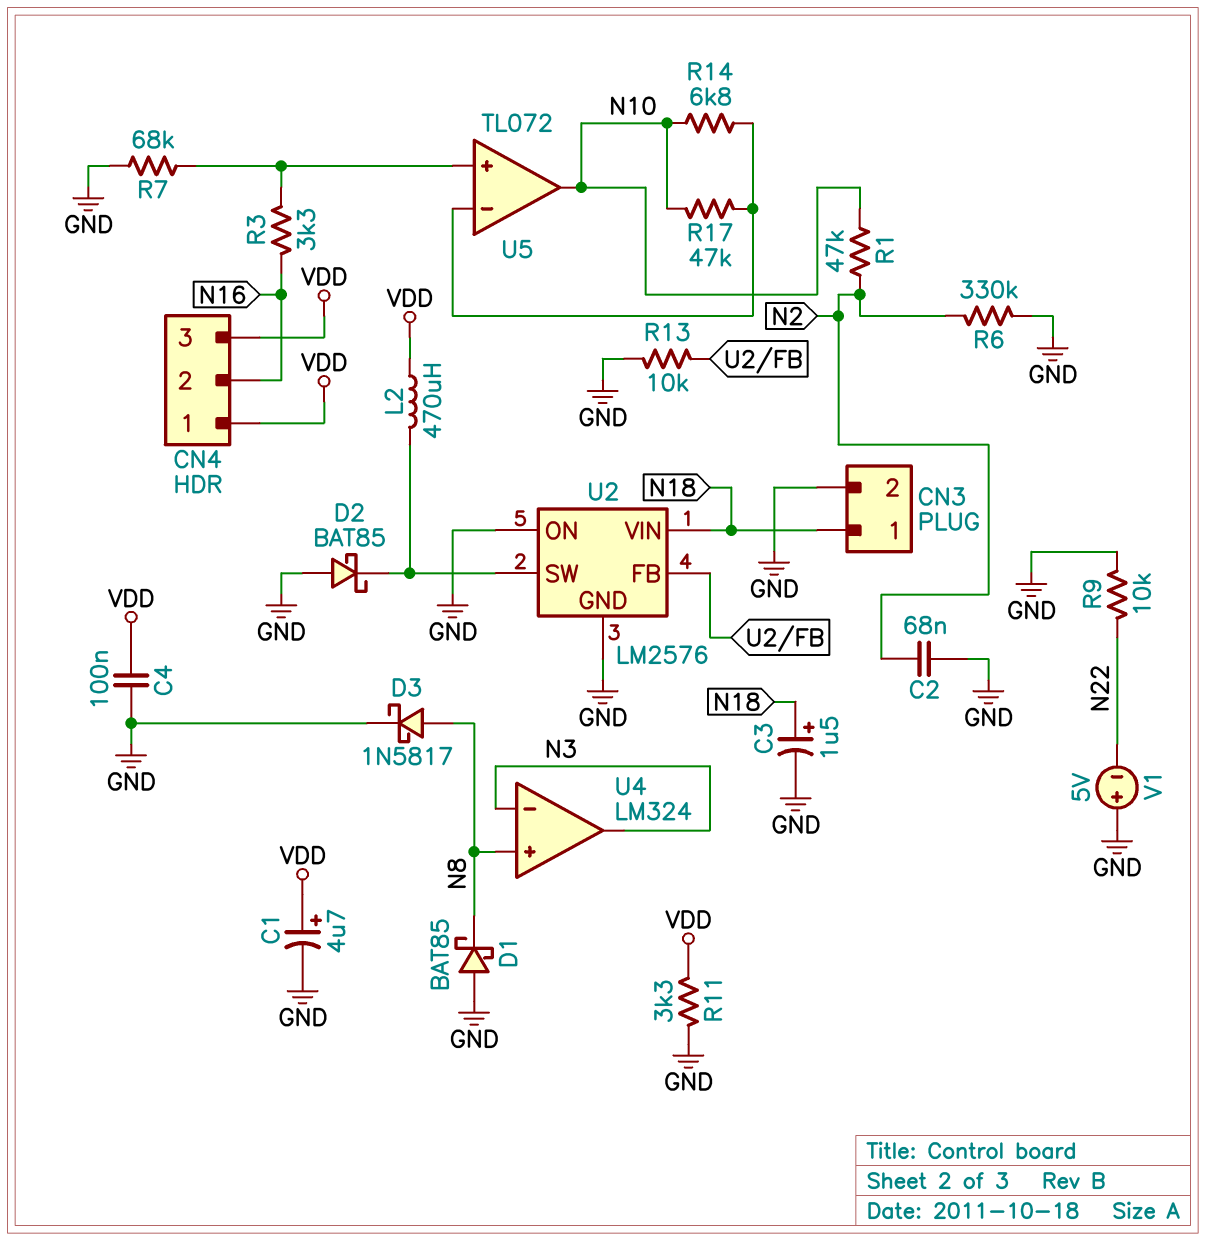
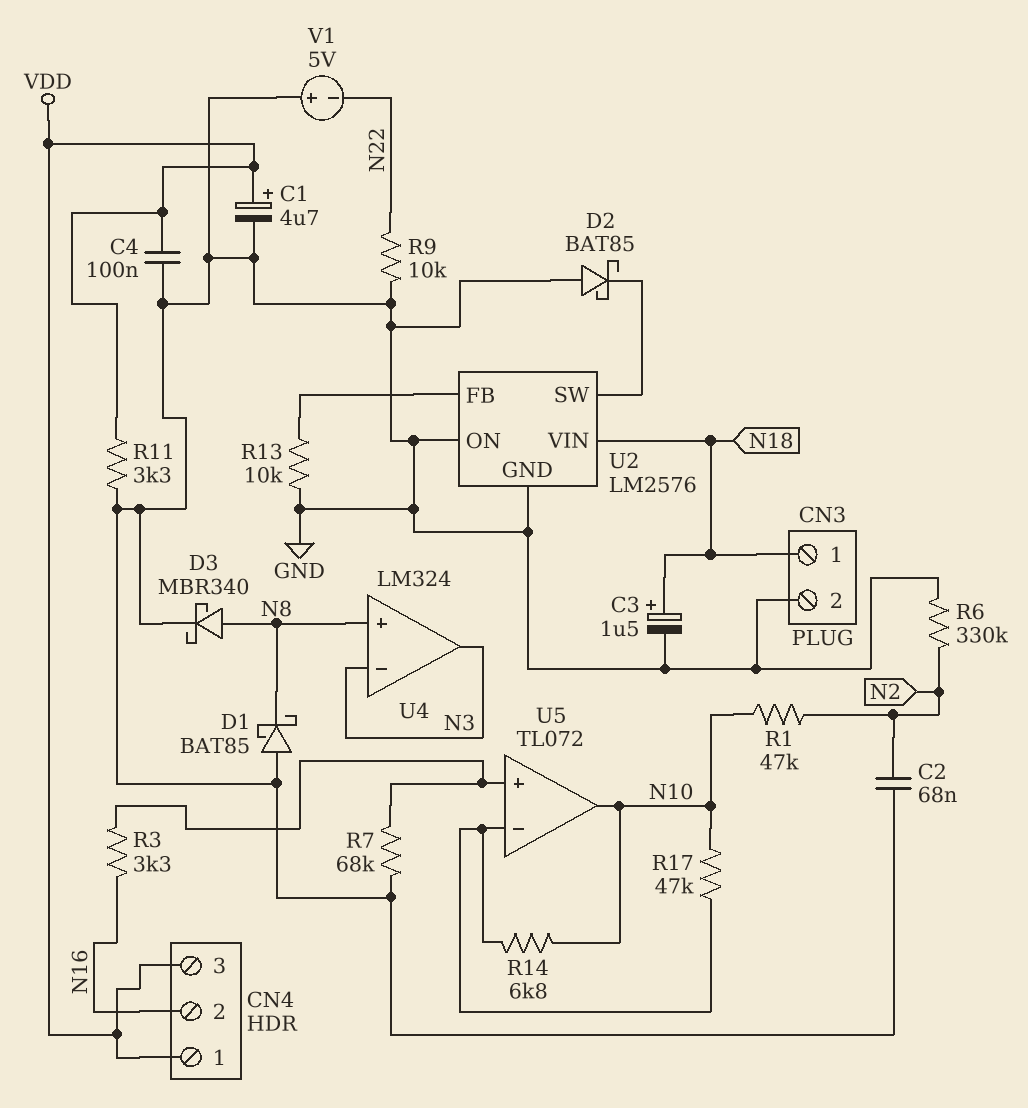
D3: schottky 1N5817 (A N8, K GND) -> schottky MBR340 (A N8, K GND)
L2: 470uH (U2/SW, VDD) -> none

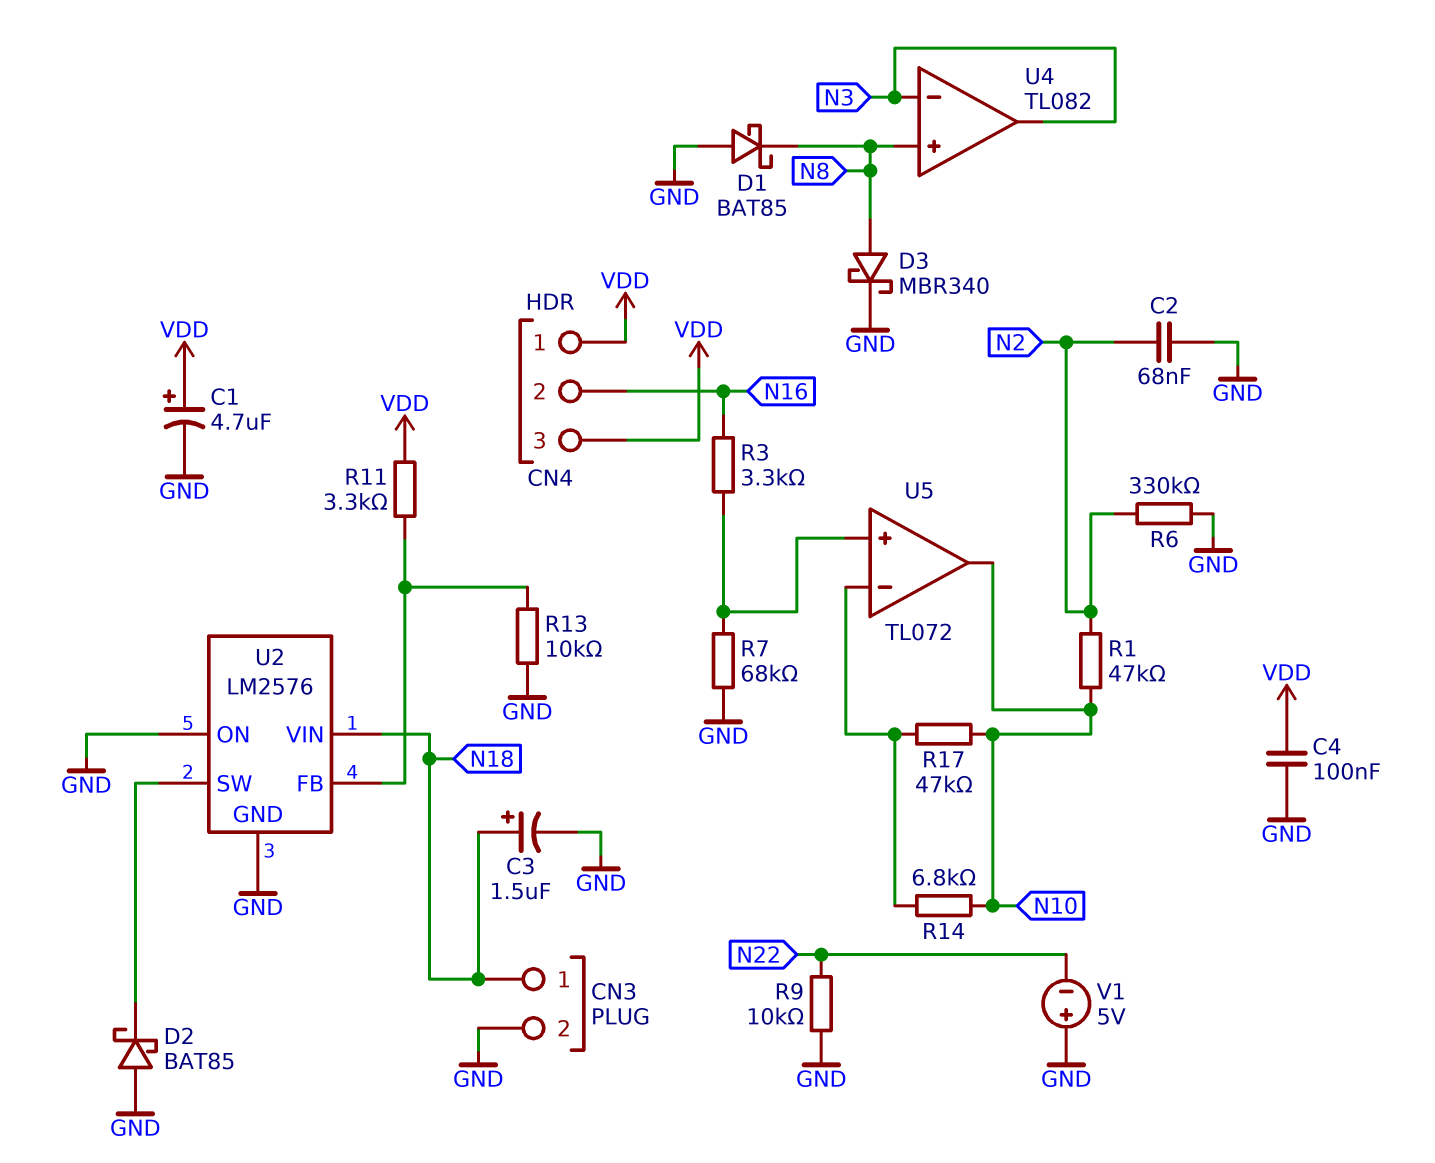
R11: 3.3k (GND, VDD) -> 3.3k (U2/FB, VDD)
U4: LM324 -> TL082

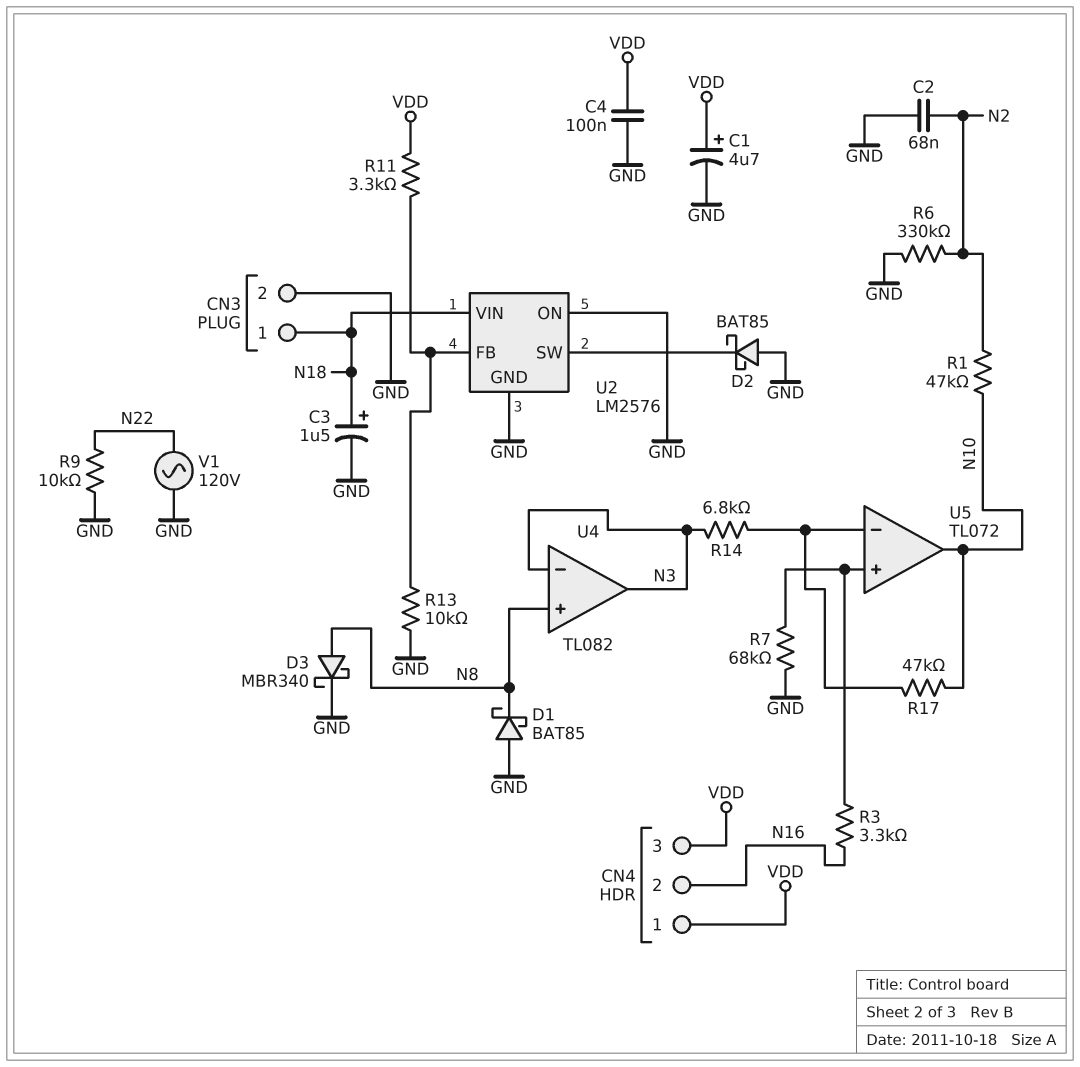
R14: 6.8k (N10, U5/in-) -> 6.8k (N3, U5/in-)
V1: 5V (plus GND, minus N22) -> AC 120V (GND, N22)

